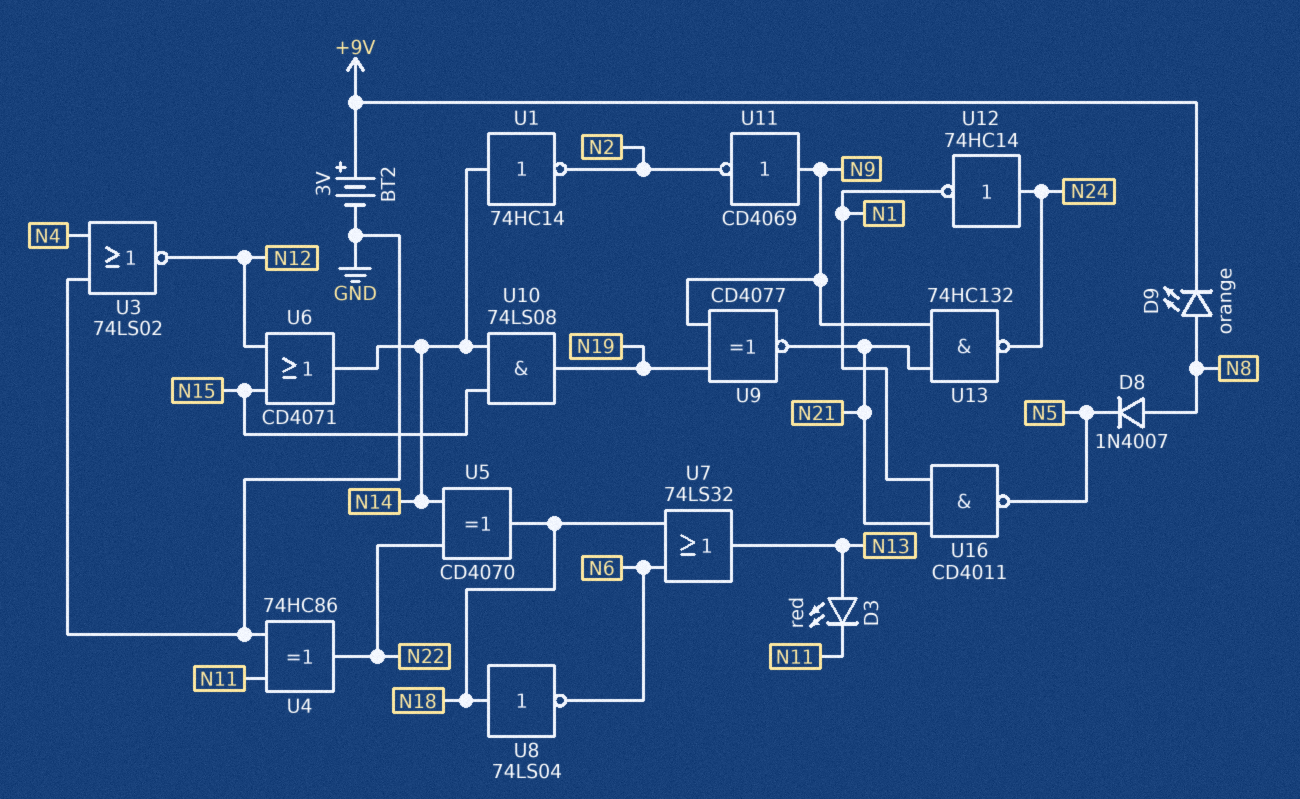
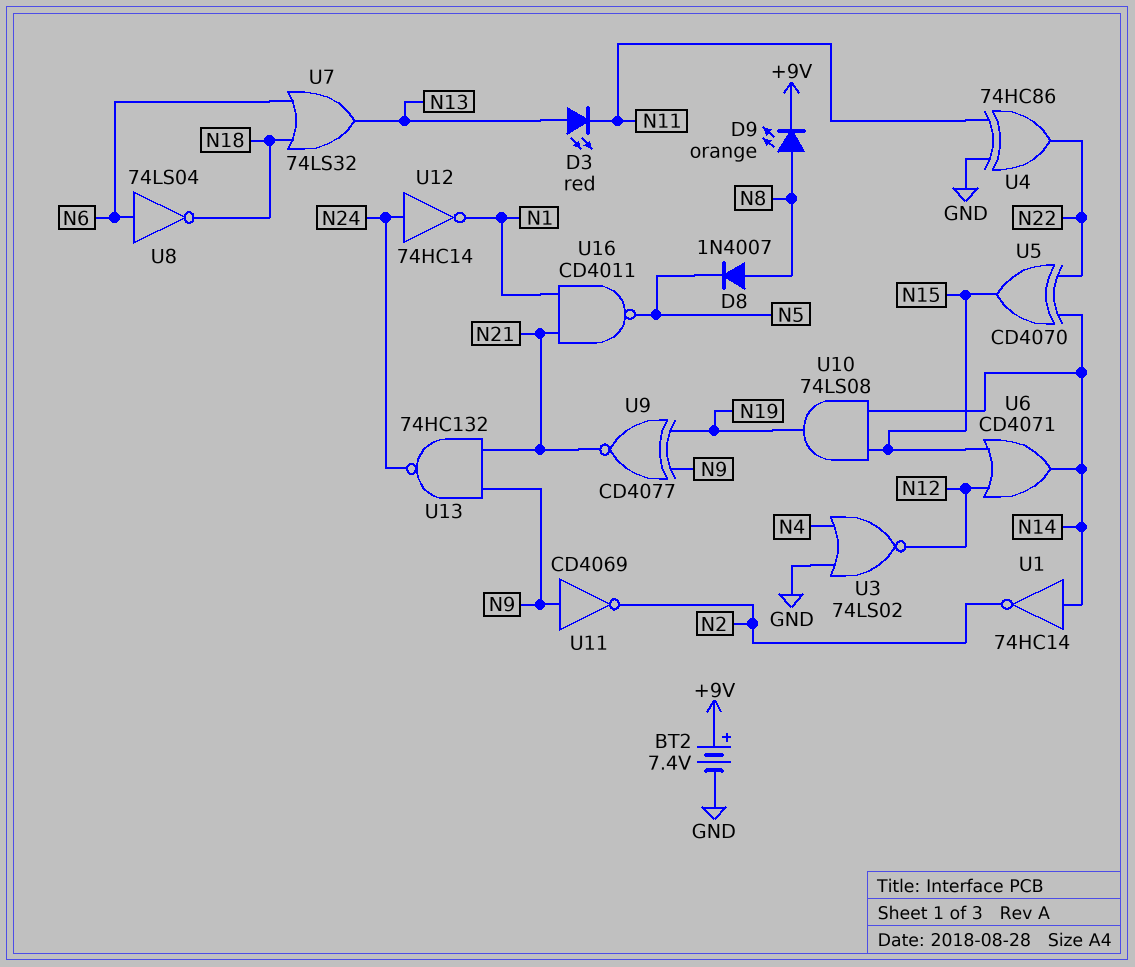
BT2: 3V (plus +9V, minus GND) -> 7.4V (plus +9V, minus GND)
U5: XOR CD4070 (in N14, in N22, out N18) -> XOR CD4070 (in N14, in N22, out N15)
U8: NOT 74LS04 (in N18, out N6) -> NOT 74LS04 (in N6, out N18)

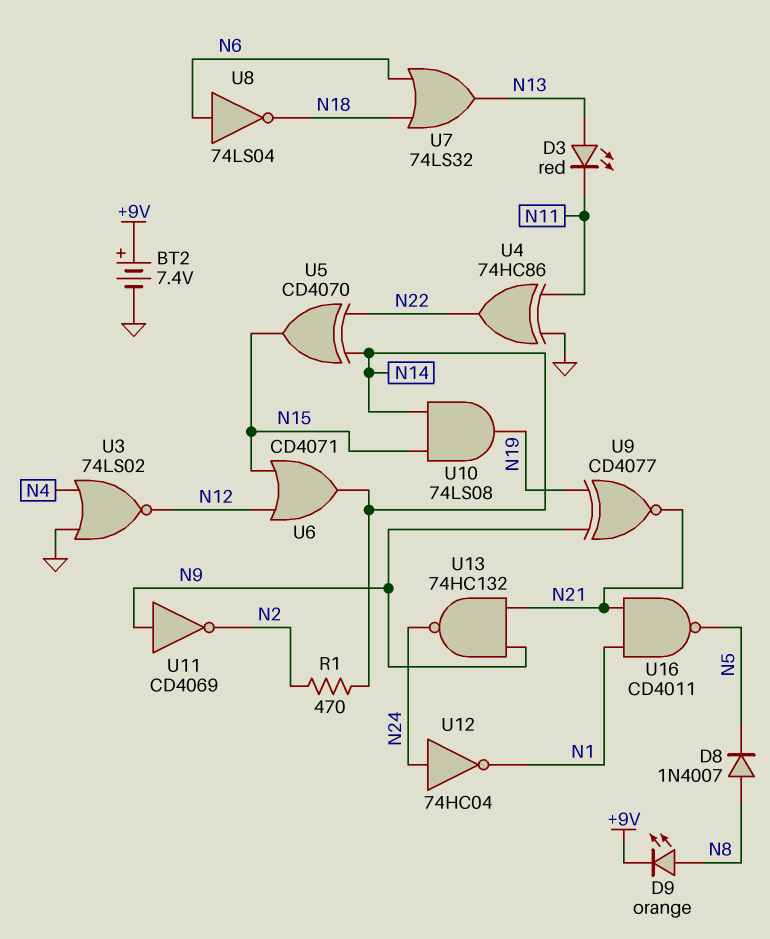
R1: none -> 470 (N2, N14)
U1: NOT 74HC14 (in N14, out N2) -> none
U12: NOT 74HC14 (in N24, out N1) -> NOT 74HC04 (in N24, out N1)

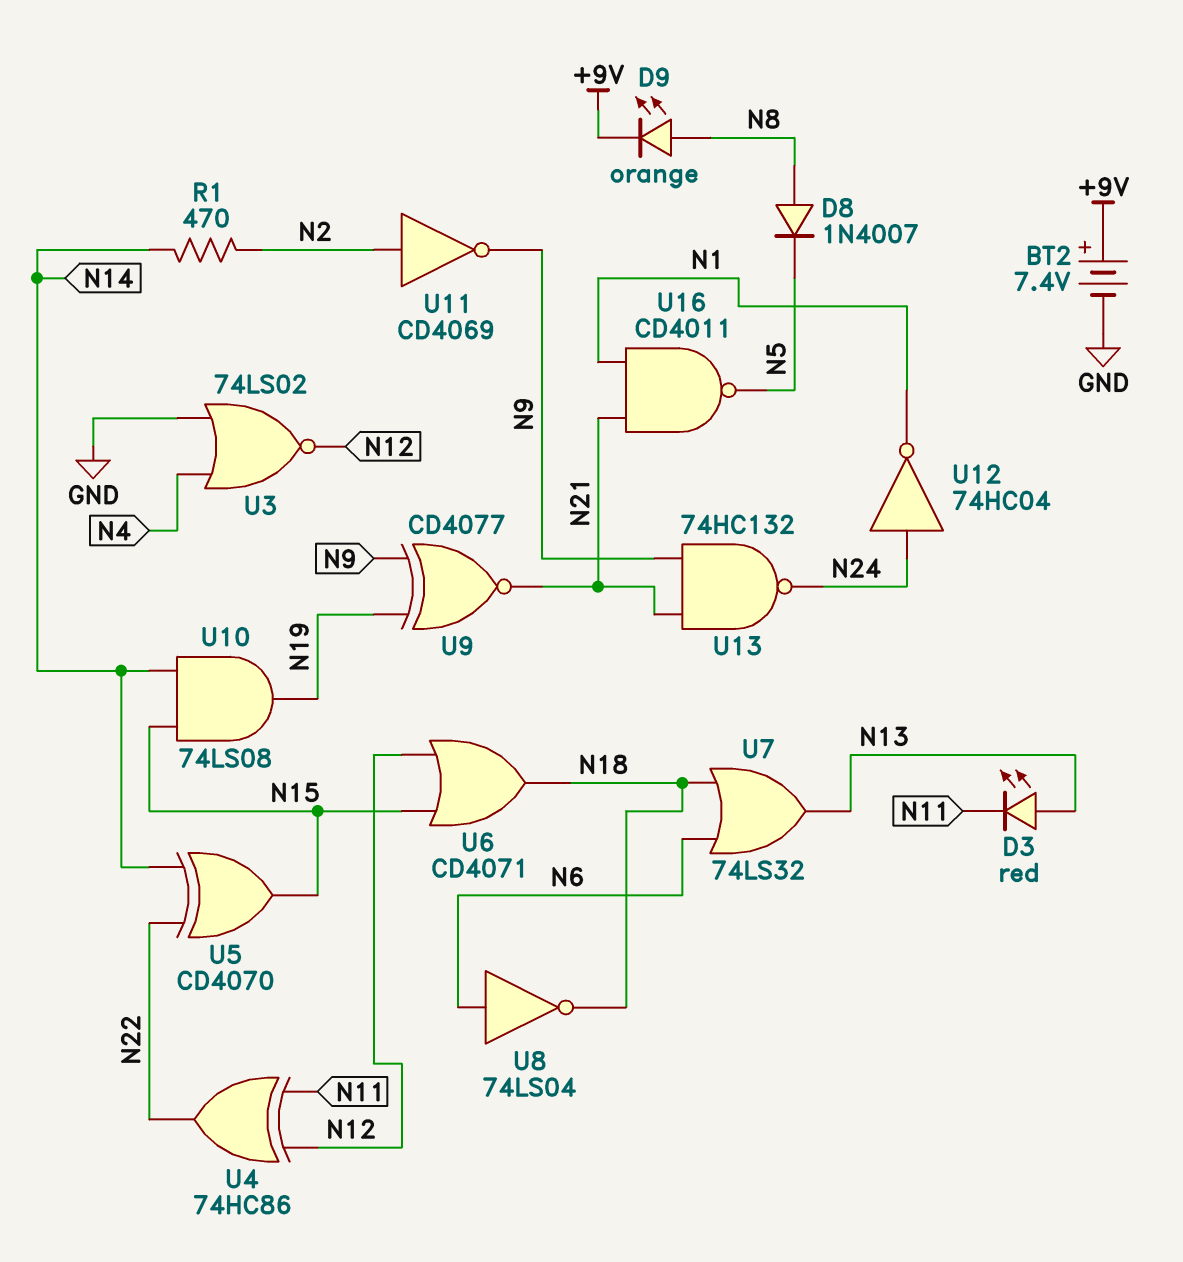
U4: XOR 74HC86 (in GND, in N11, out N22) -> XOR 74HC86 (in N11, in N12, out N22)
U6: OR CD4071 (in N12, in N15, out N14) -> OR CD4071 (in N12, in N15, out N18)
U11: NOT CD4069 (in N9, out N2) -> NOT CD4069 (in N2, out N9)

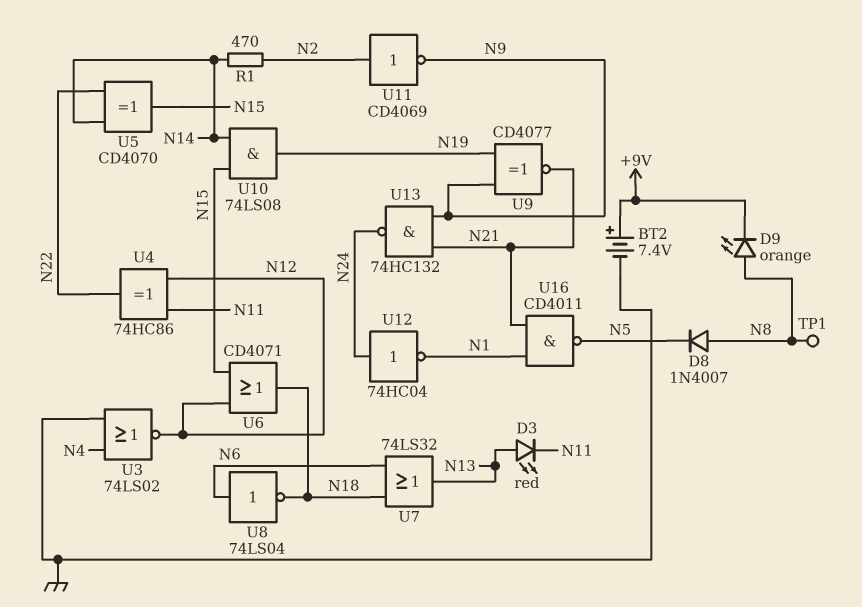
TP1: none -> test point (N8)

